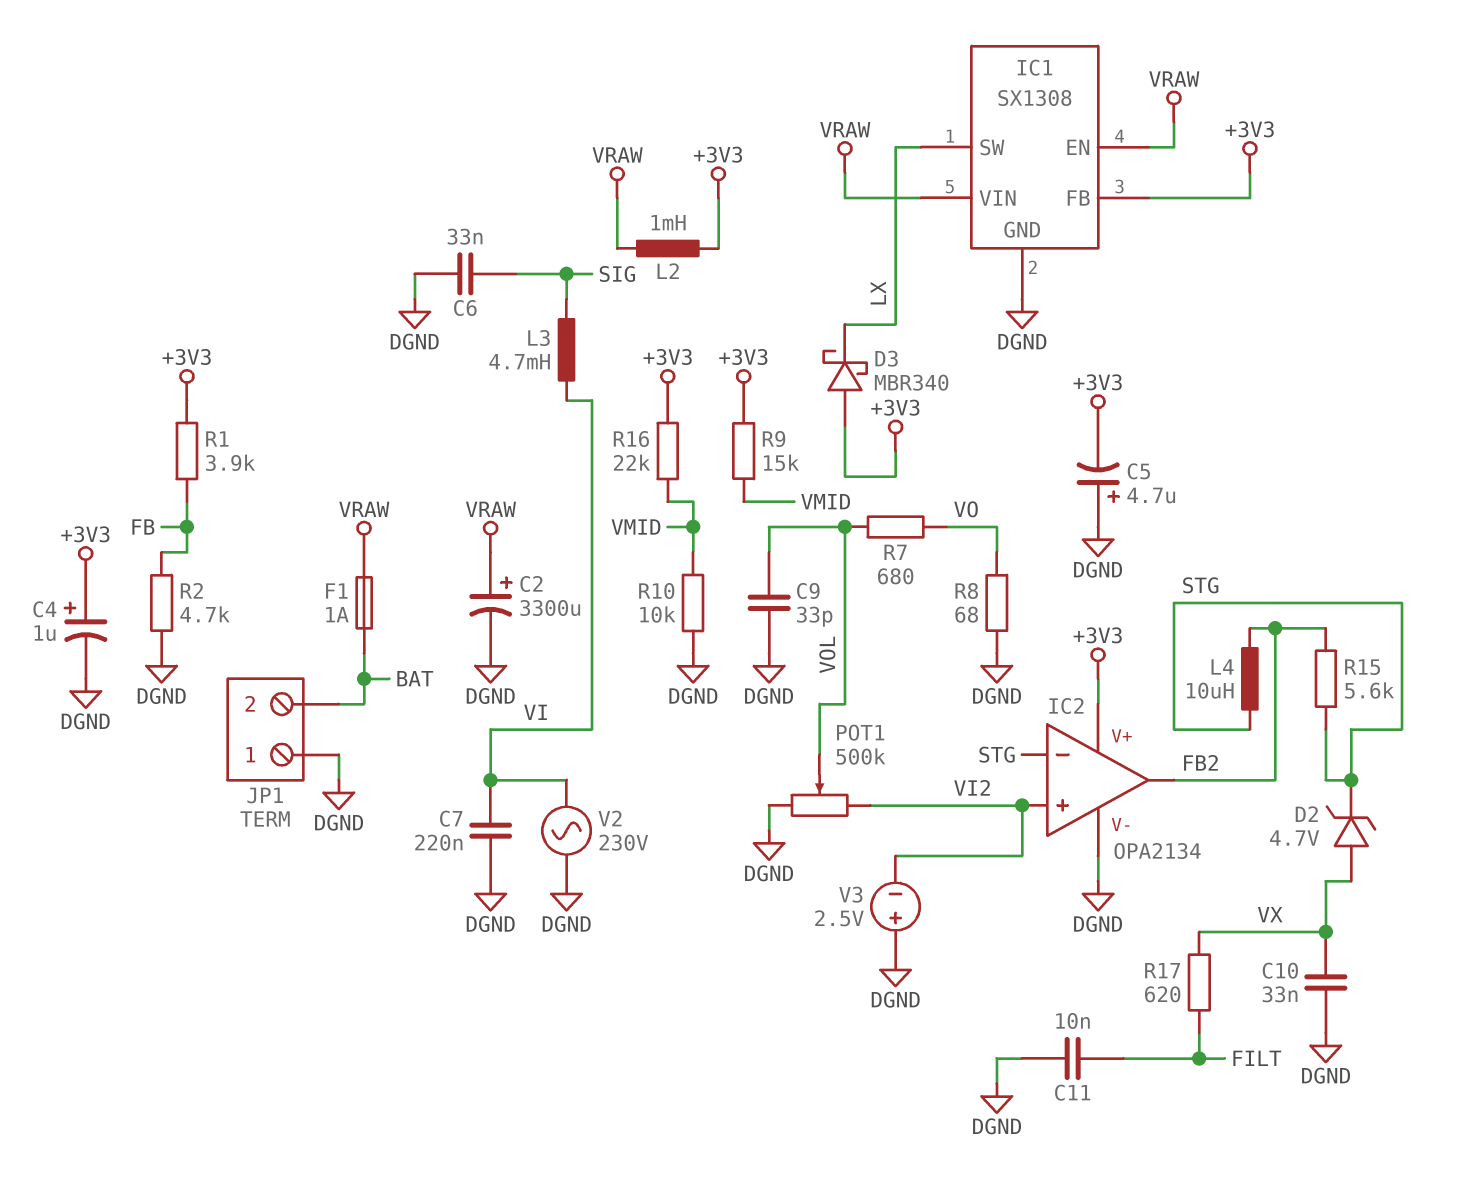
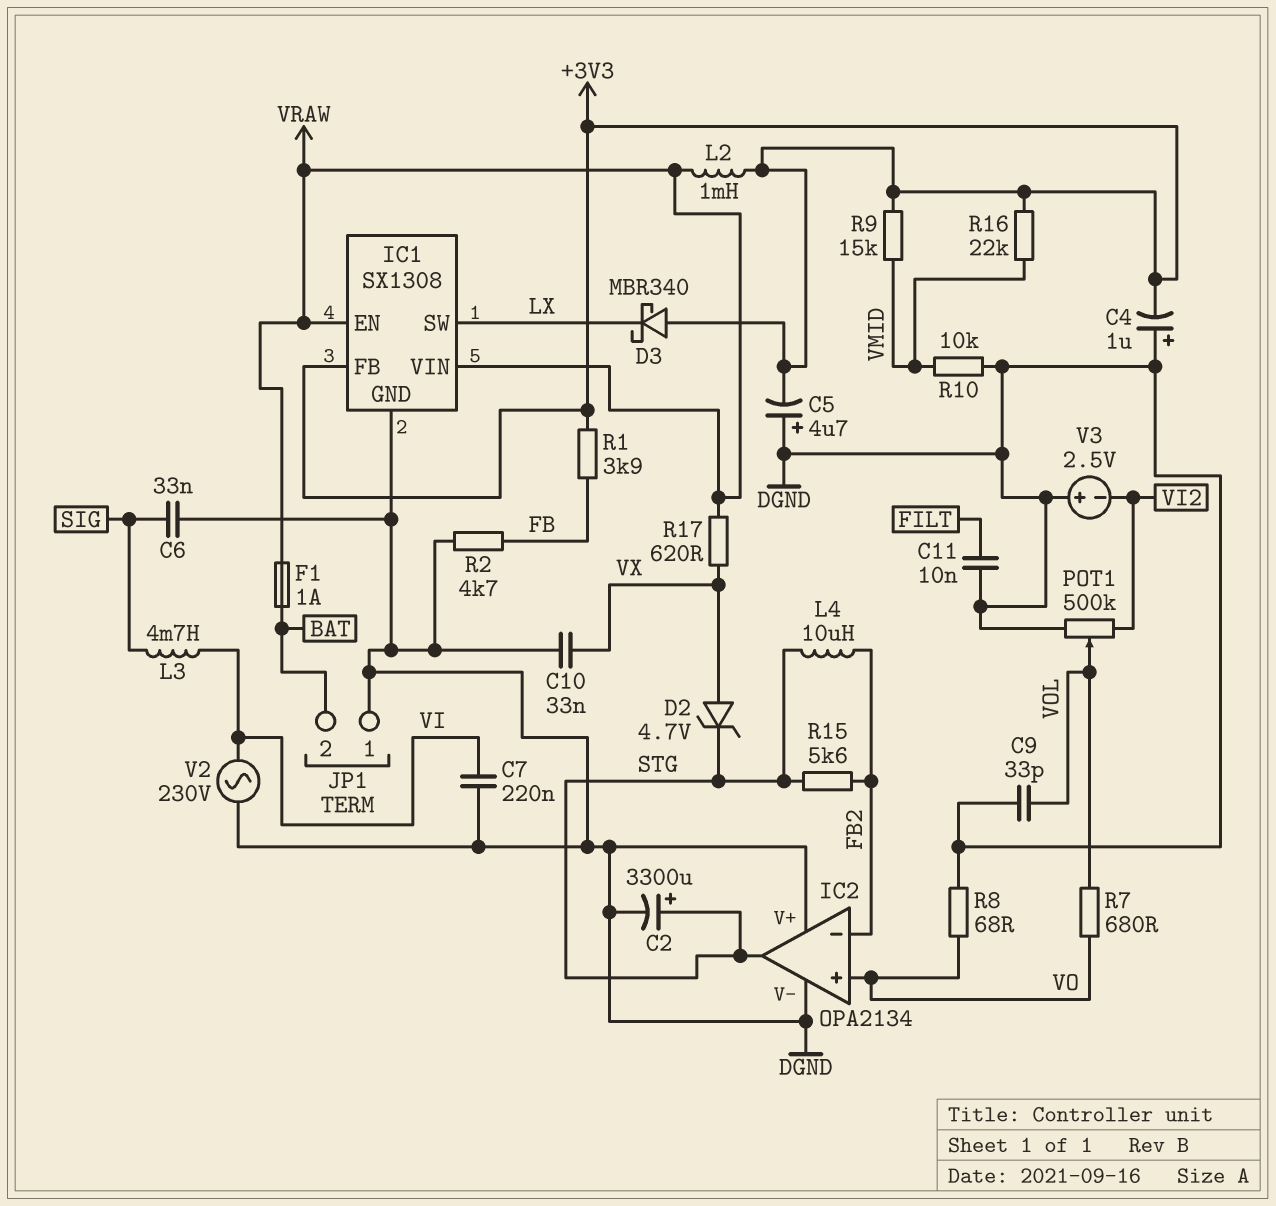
C2: 3300uF (plus VRAW, minus DGND) -> 3300uF (plus STG, minus DGND)
C4: 1uF (plus +3V3, minus DGND) -> 1uF (plus DGND, minus +3V3)
IC2 pin V+: +3V3 -> DGND
IC2 pin in+: VI2 -> VO
IC2 pin in-: STG -> FB2
IC2 pin out: FB2 -> STG
R17: 620 (FILT, VX) -> 620 (VRAW, VX)

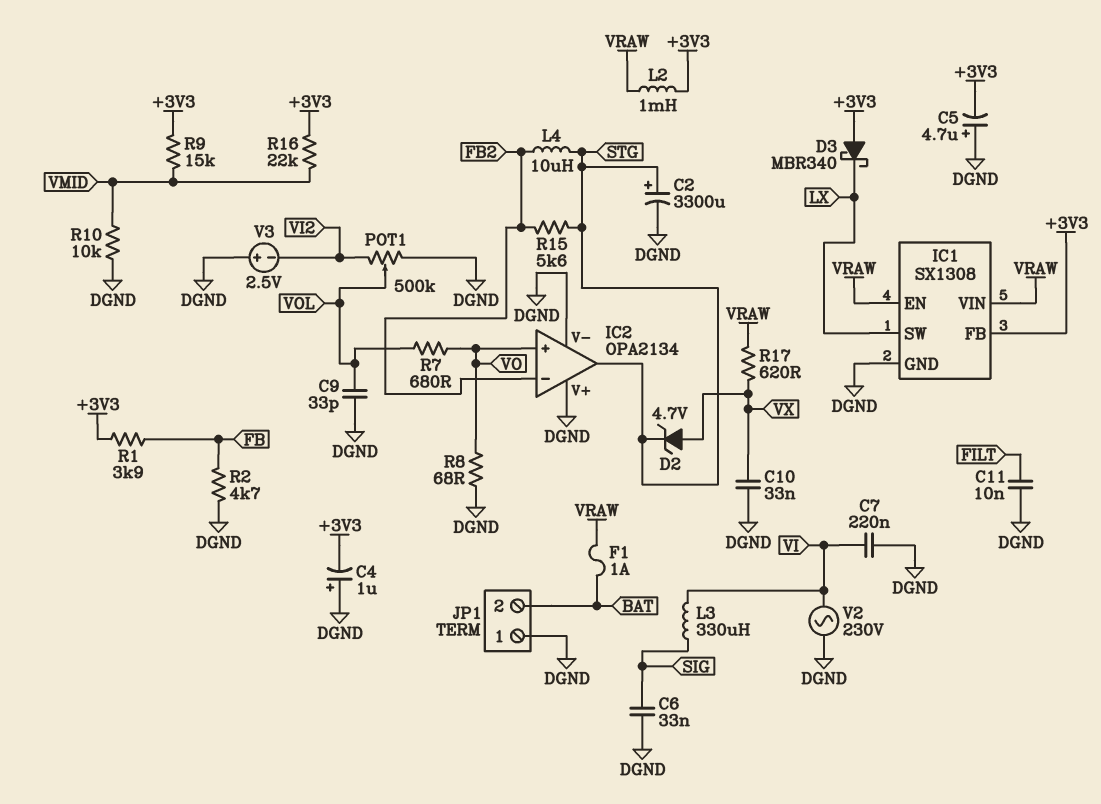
L3: 4.7mH (SIG, VI) -> 330uH (SIG, VI)

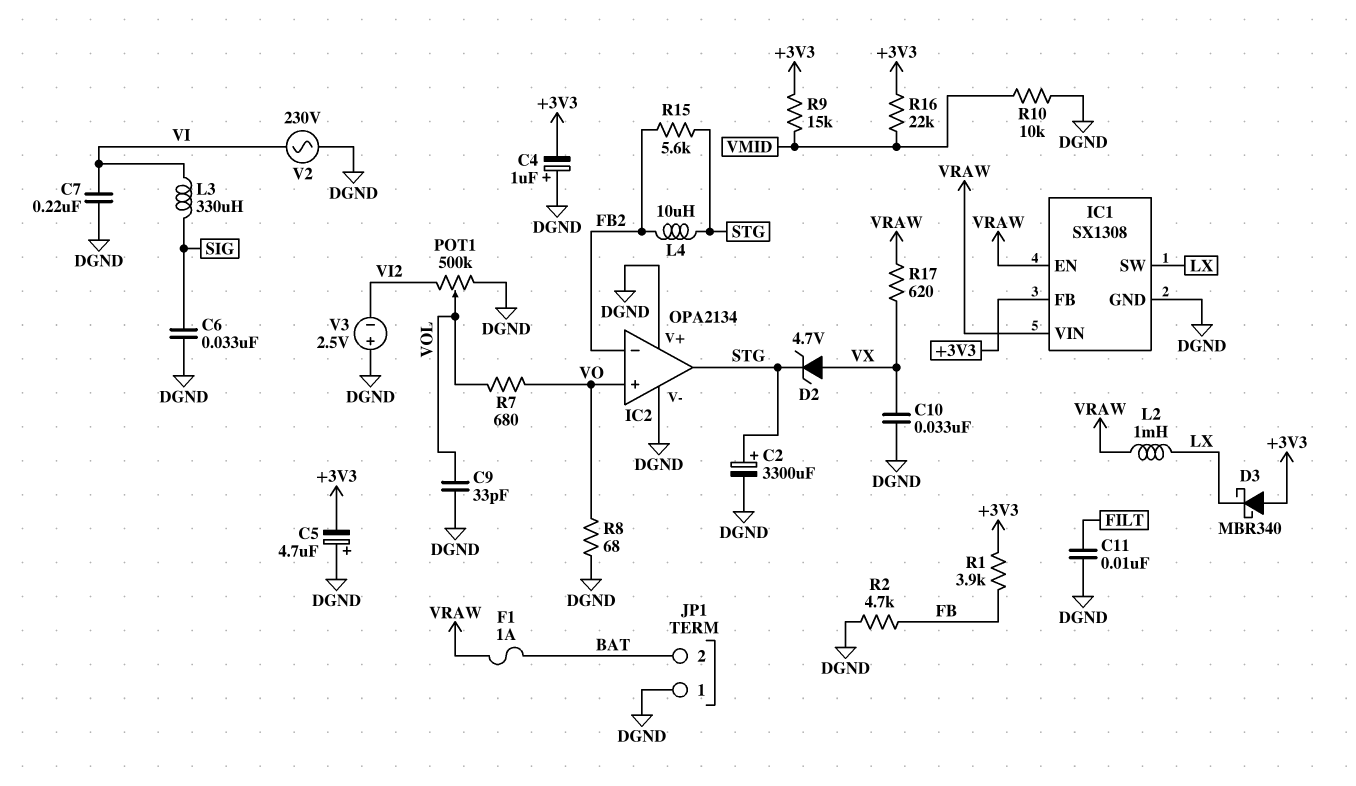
L2: 1mH (+3V3, VRAW) -> 1mH (LX, VRAW)

